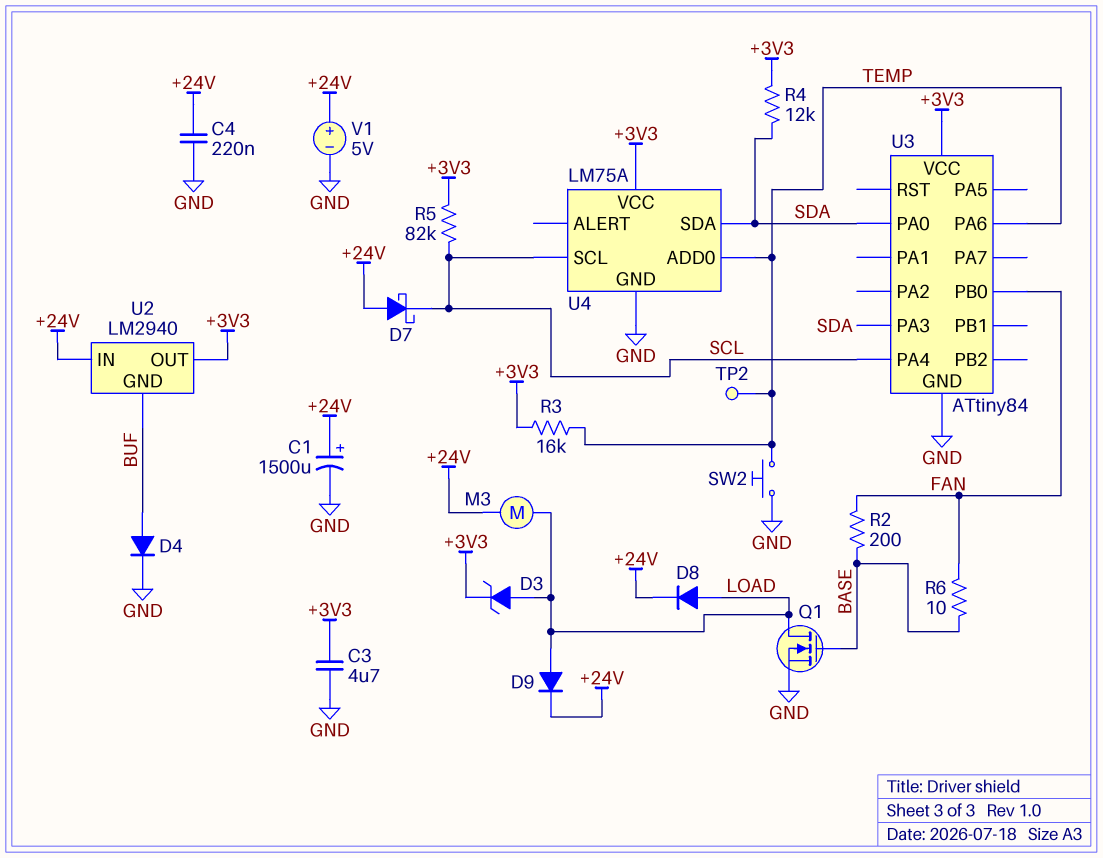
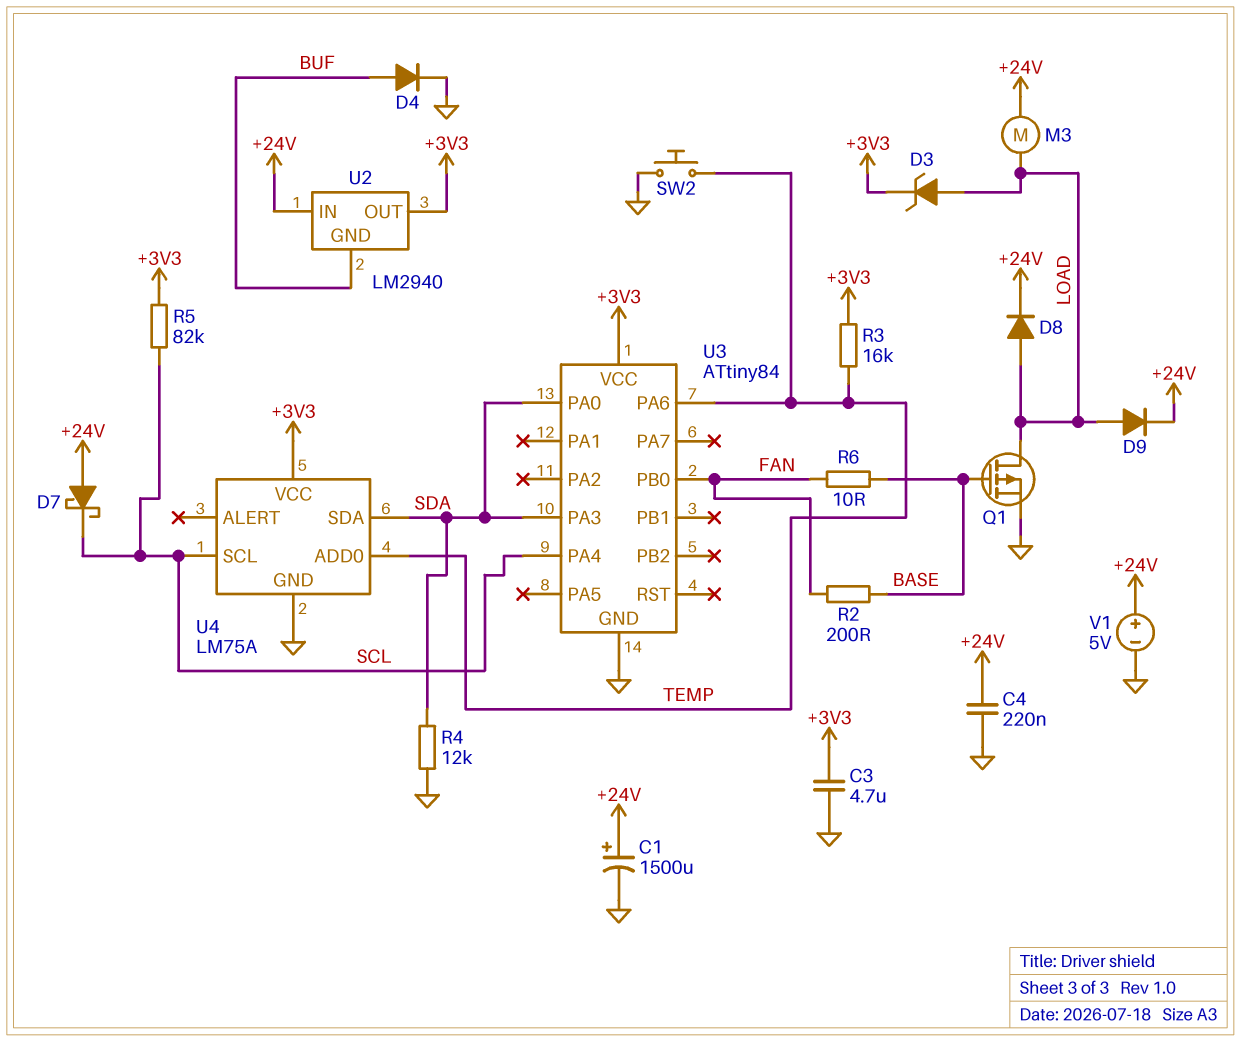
Q1: NMOS (G BASE, D LOAD, S GND) -> PMOS (G BASE, D LOAD, S GND)
R4: 12k (+3V3, SDA) -> 12k (GND, SDA)
TP2: test point (TEMP) -> none

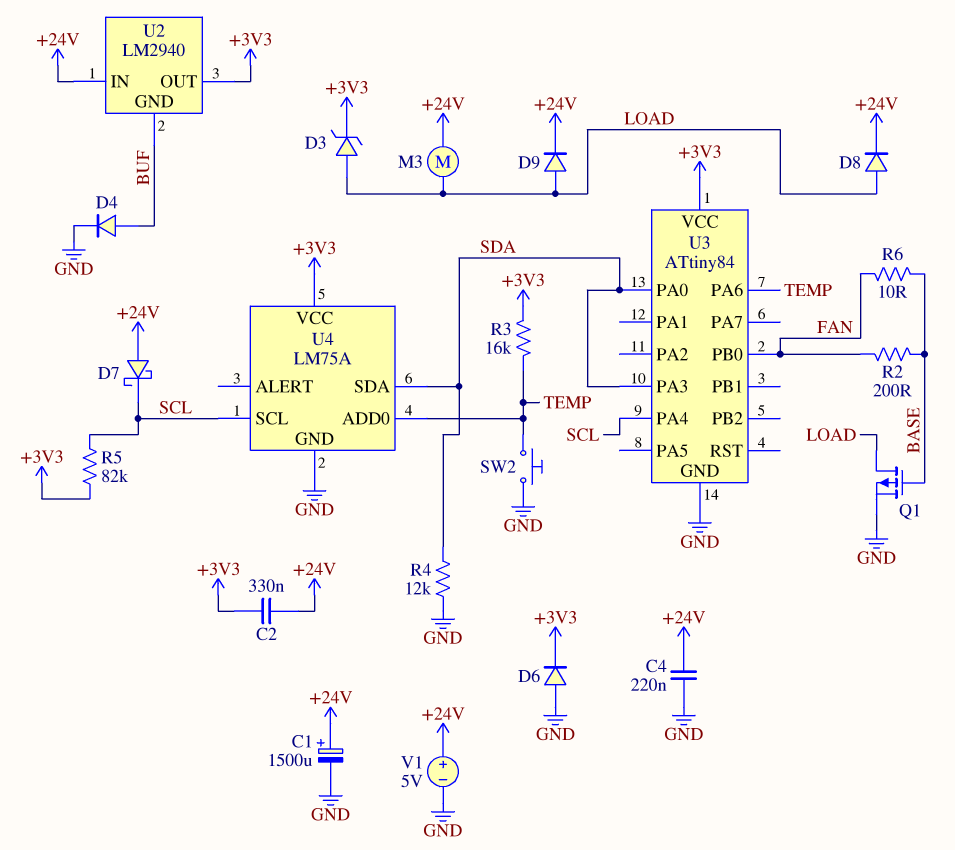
C2: none -> 330nF (+3V3, +24V)
C3: 4.7uF (+3V3, GND) -> none
D6: none -> diode (A GND, K +3V3)

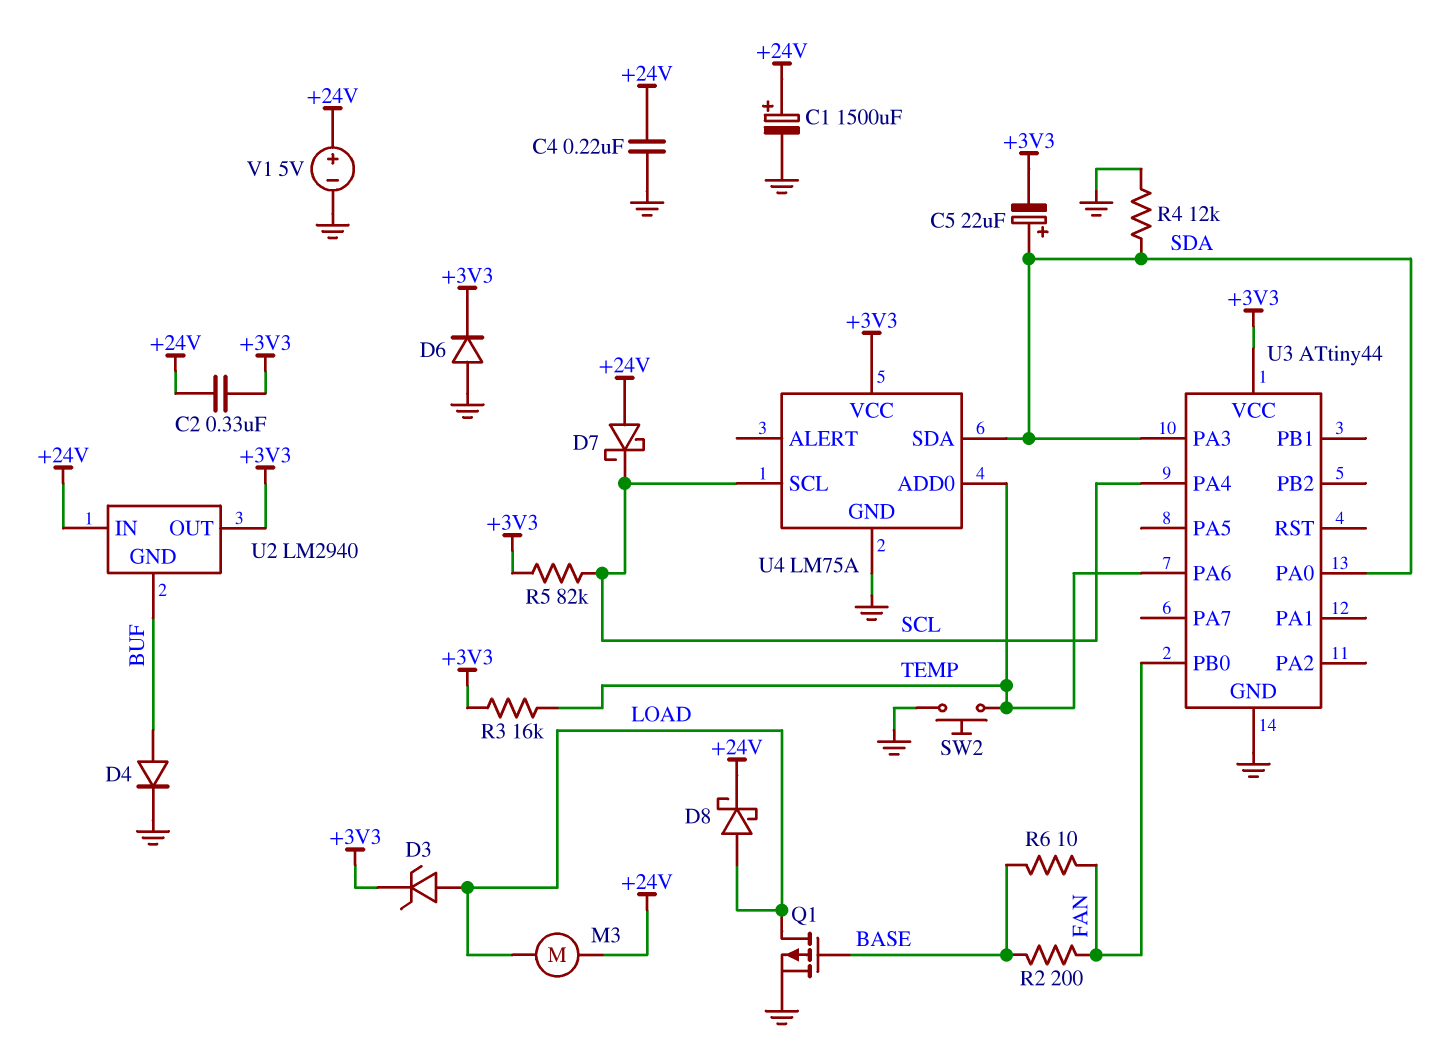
C5: none -> 22uF (plus SDA, minus +3V3)
D8: diode (A LOAD, K +24V) -> schottky (A LOAD, K +24V)
D9: diode (A LOAD, K +24V) -> none
U3: ATtiny84 -> ATtiny44

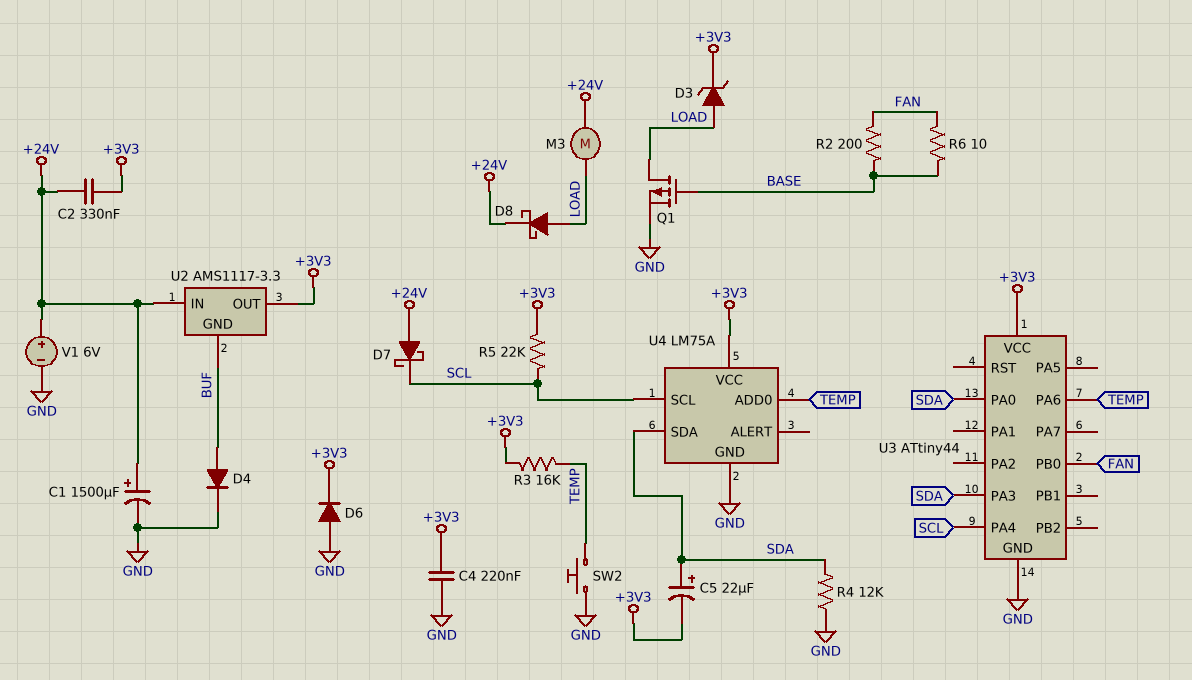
C4: 220nF (+24V, GND) -> 220nF (+3V3, GND)
R5: 82k (+3V3, SCL) -> 22k (+3V3, SCL)
U2: LM2940 -> AMS1117-3.3
V1: 5V (plus +24V, minus GND) -> 6V (plus +24V, minus GND)

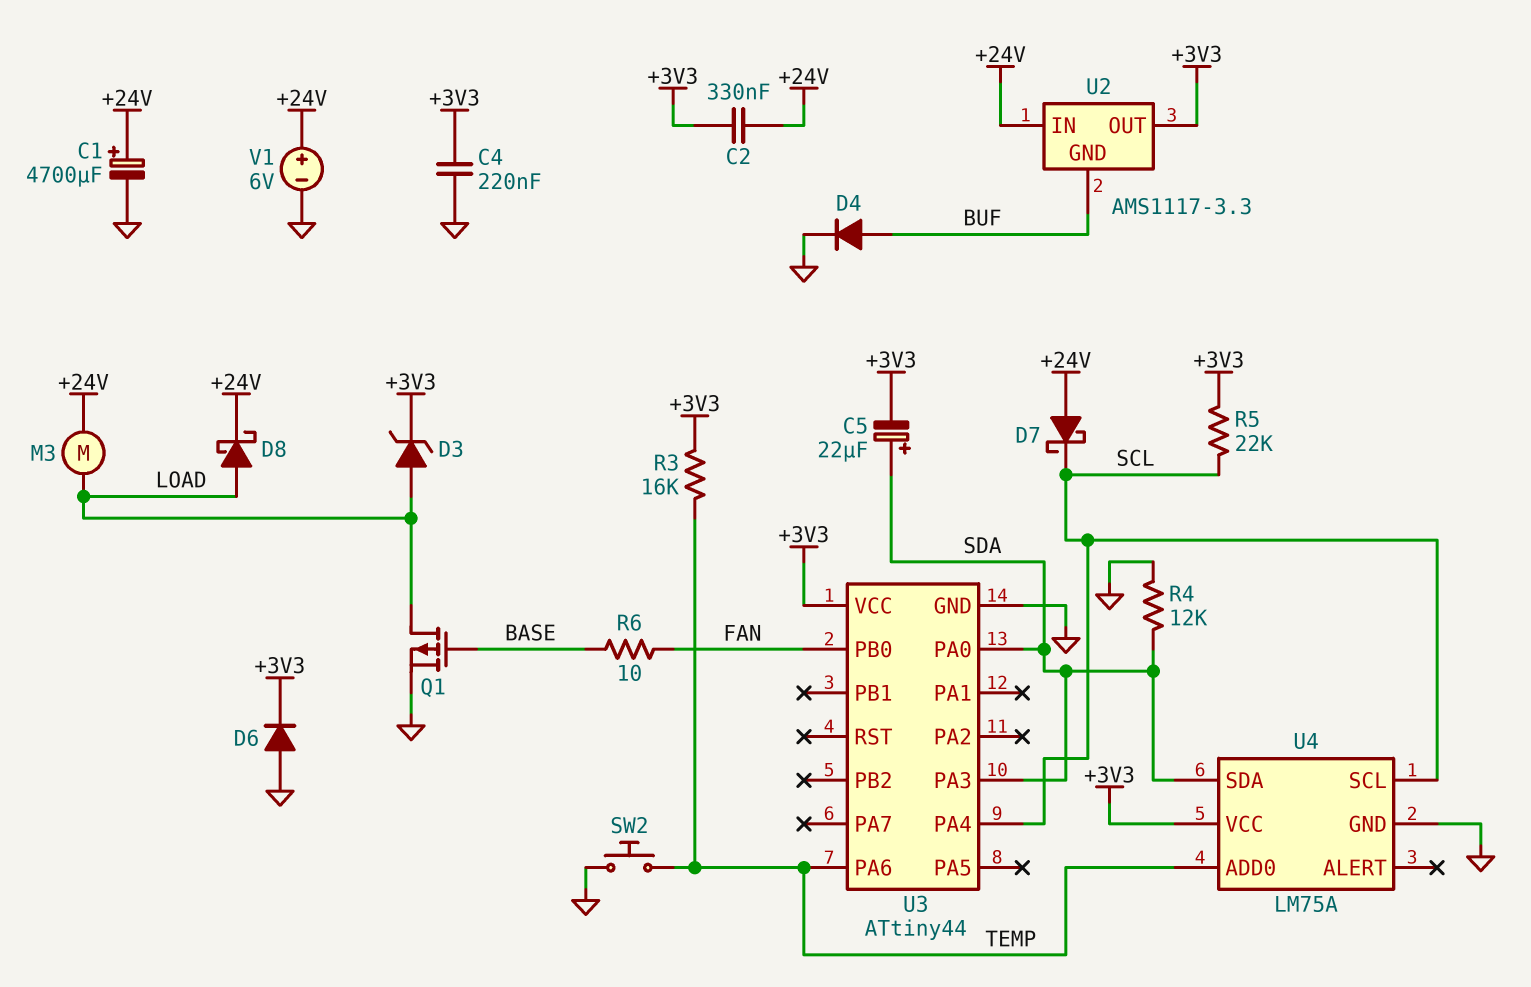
C1: 1500uF (plus +24V, minus GND) -> 4700uF (plus +24V, minus GND)
R2: 200 (BASE, FAN) -> none

